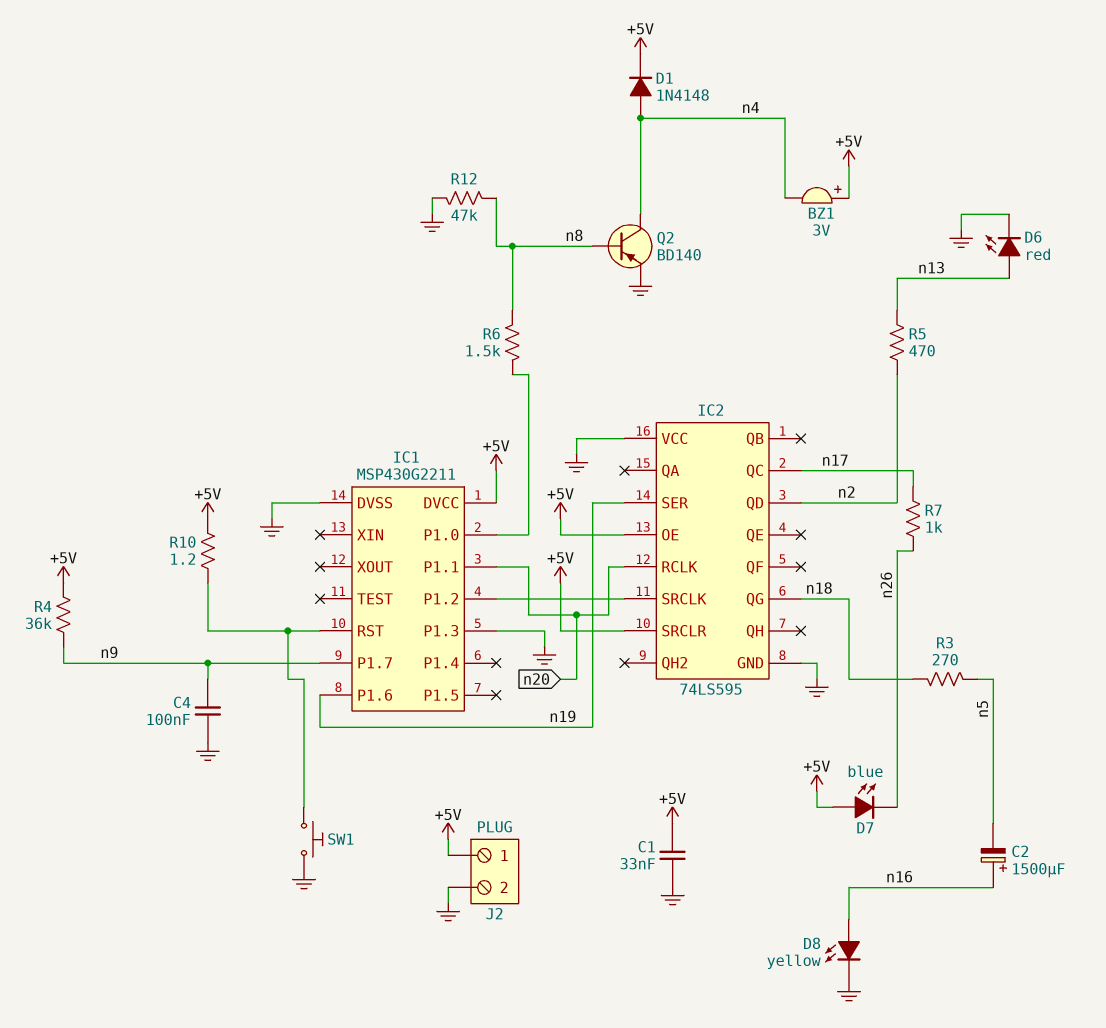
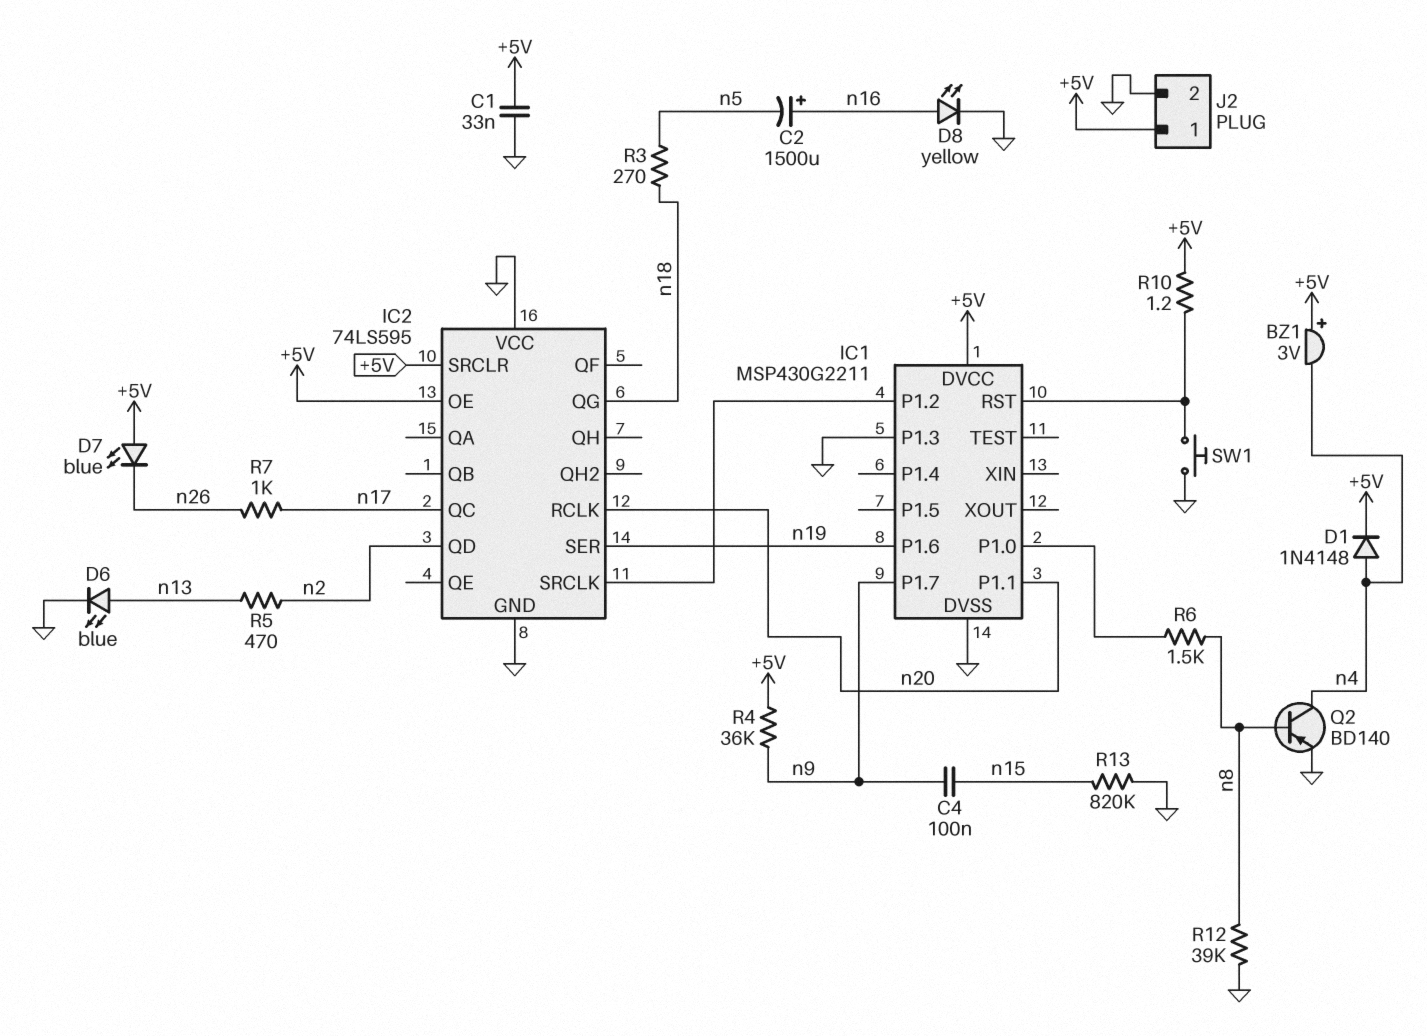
C4: 100nF (GND, n9) -> 100nF (n9, n15)
D6: LED red (A n13, K GND) -> LED blue (A n13, K GND)
R12: 47k (GND, n8) -> 39k (GND, n8)
R13: none -> 820k (GND, n15)

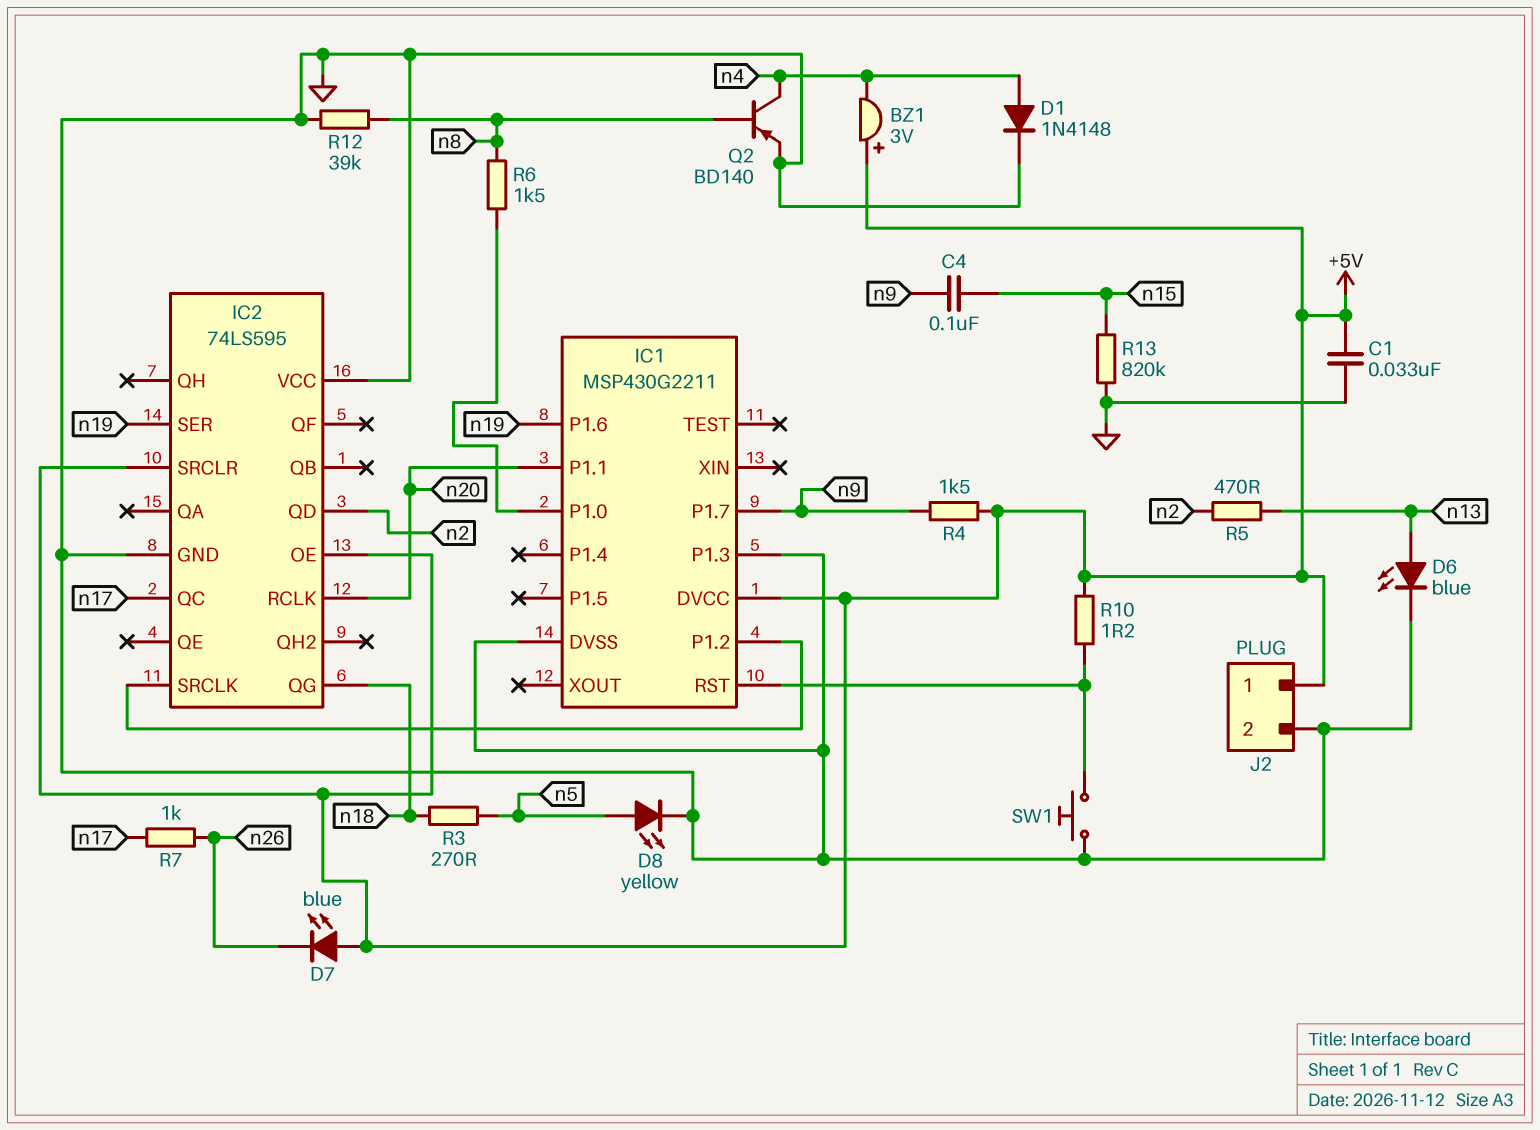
C2: 1500uF (plus n16, minus n5) -> none
D1: diode 1N4148 (A n4, K +5V) -> diode 1N4148 (A n4, K GND)
D8: LED yellow (A n16, K GND) -> LED yellow (A n5, K GND)
R4: 36k (+5V, n9) -> 1.5k (+5V, n9)

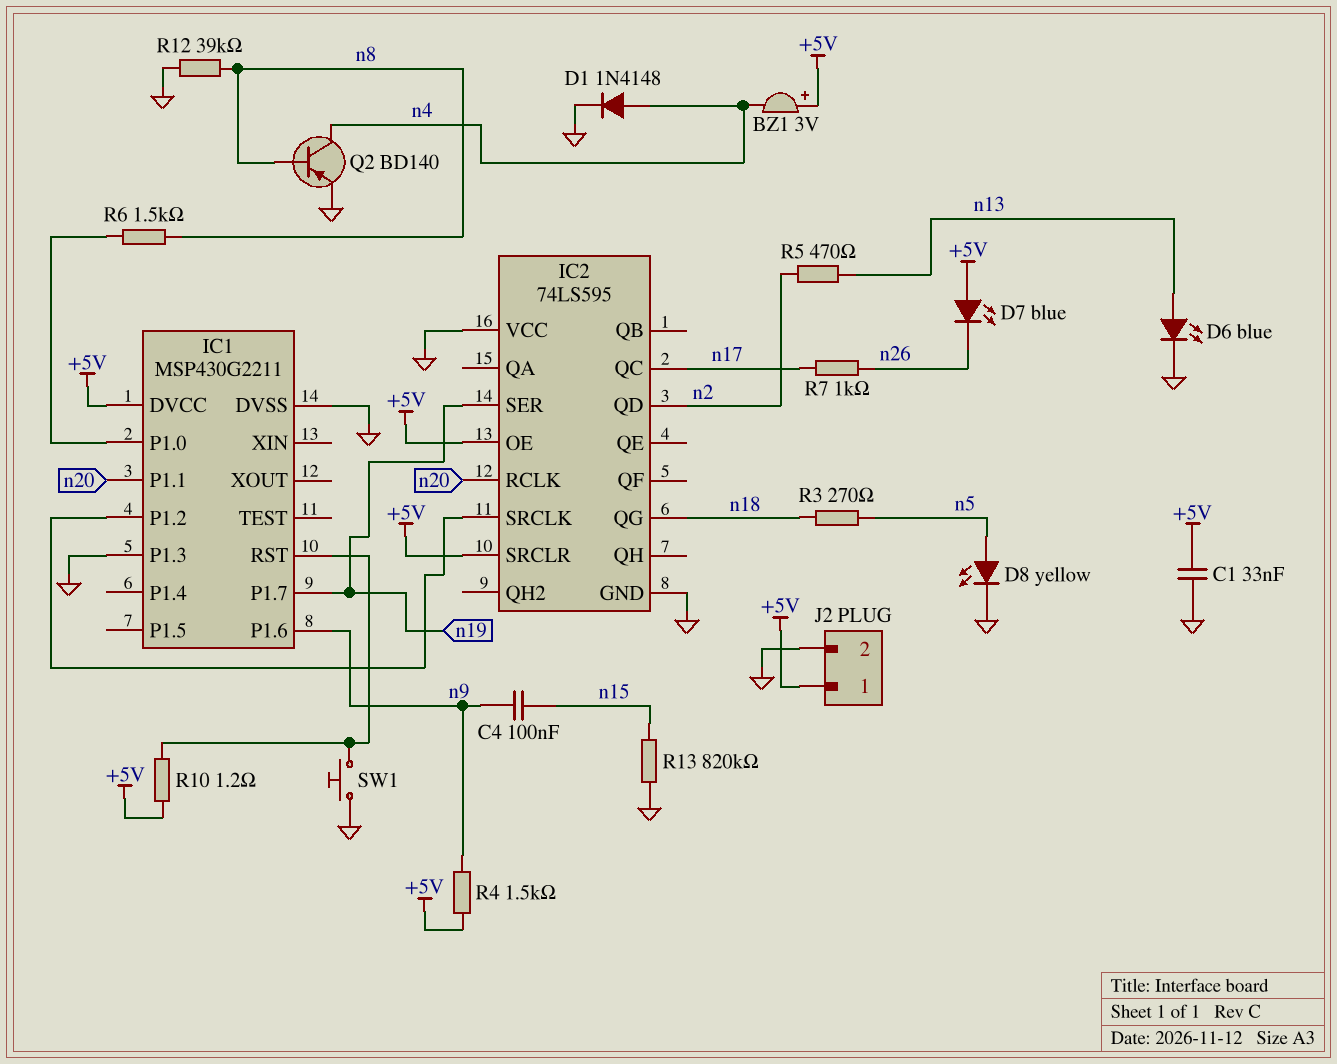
IC1 pin P1.6: n19 -> n9
IC1 pin P1.7: n9 -> n19

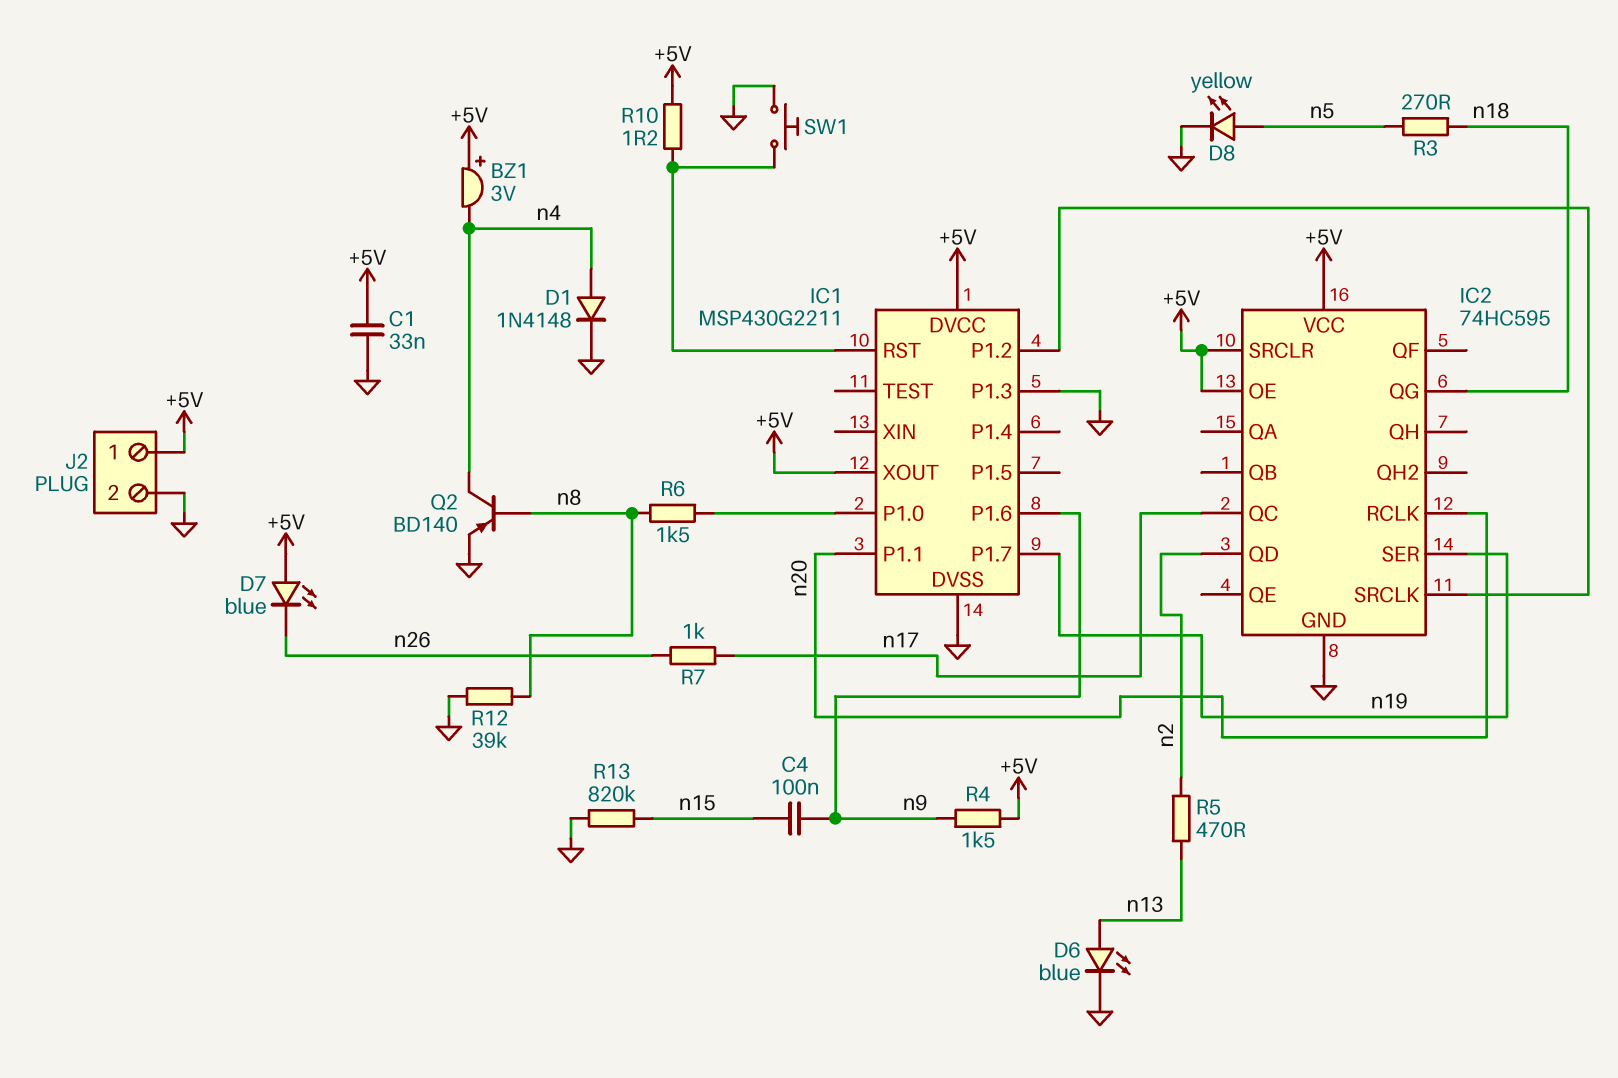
IC1 pin XOUT: none -> +5V
IC2: 74LS595 -> 74HC595
IC2 pin VCC: GND -> +5V

